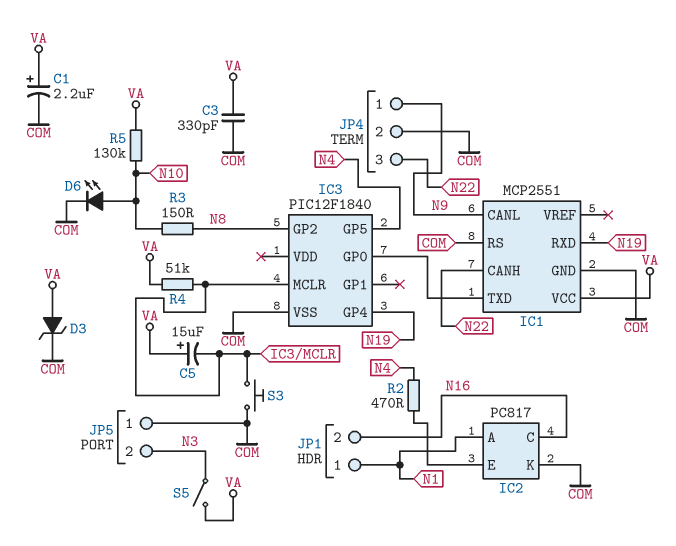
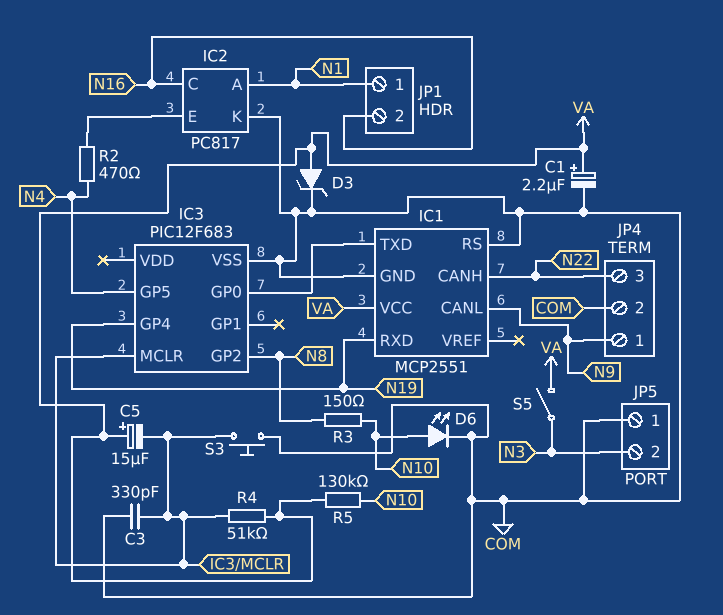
C3: 330pF (COM, VA) -> 330pF (COM, IC3/MCLR)
IC3: PIC12F1840 -> PIC12F683

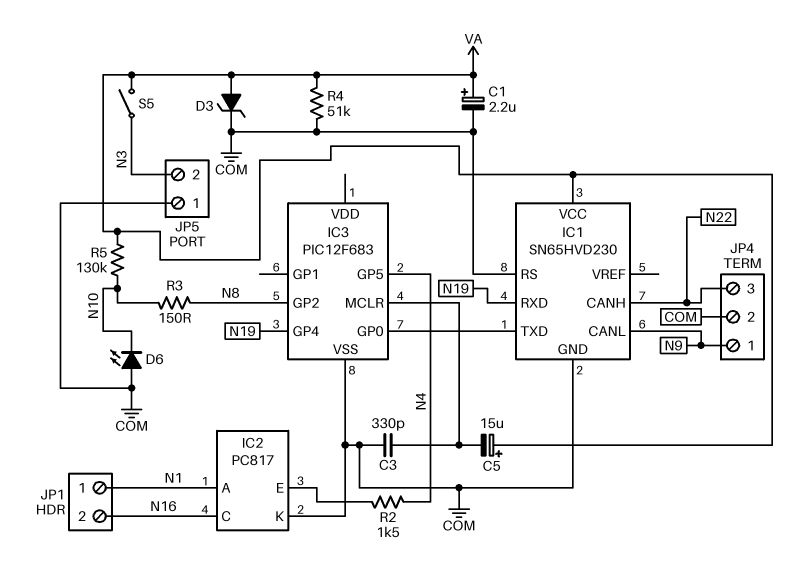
D6: LED (A N10, K COM) -> LED (A COM, K N10)
IC1: MCP2551 -> SN65HVD230
R2: 470 (IC2/E, N4) -> 1.5k (IC2/E, N4)
R4: 51k (IC3/MCLR, VA) -> 51k (COM, VA)
S3: button (COM, IC3/MCLR) -> none

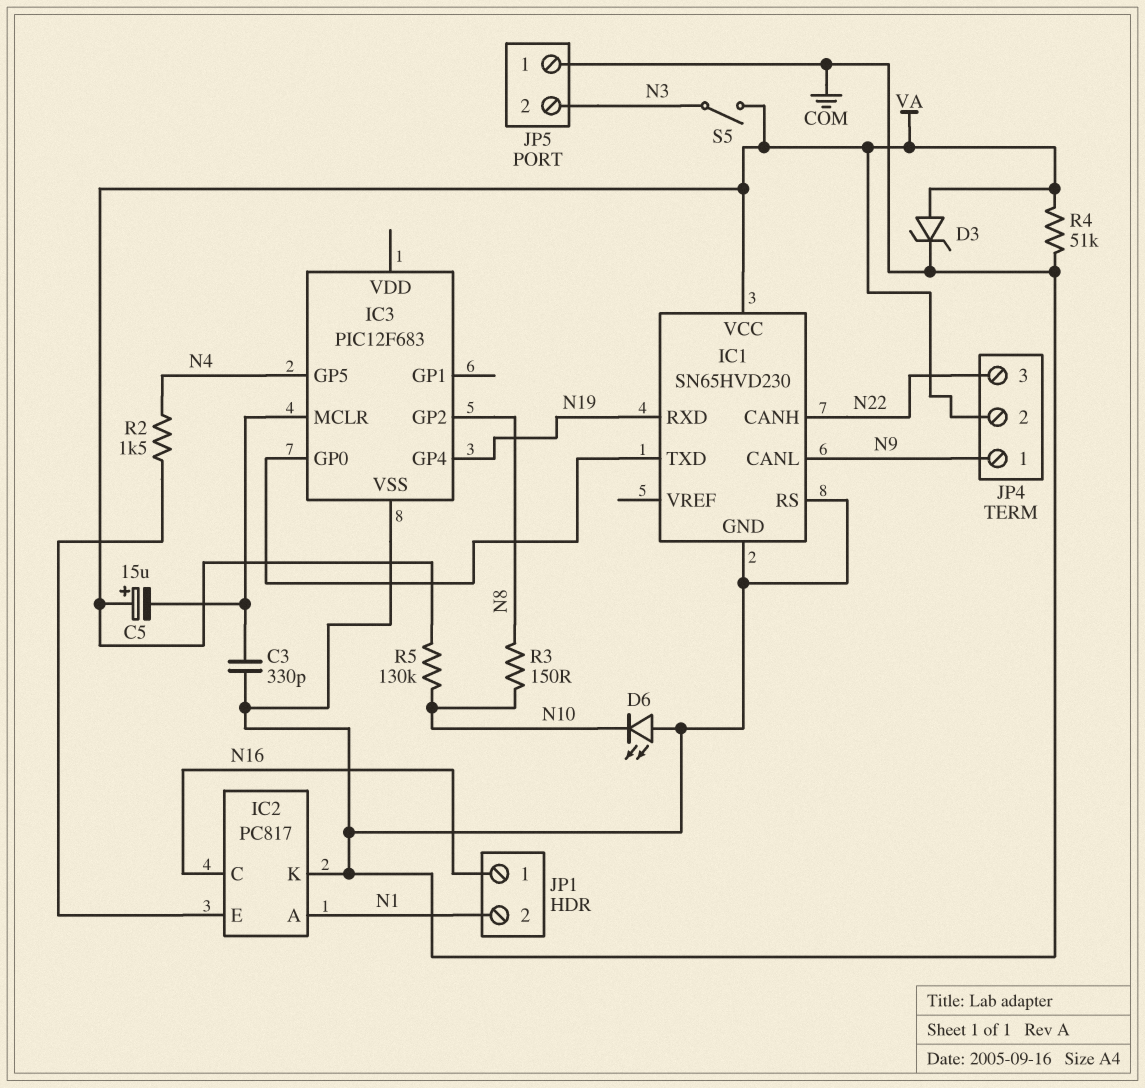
C1: 2.2uF (plus VA, minus COM) -> none
JP1 pin 1: N1 -> N16
JP1 pin 2: N16 -> N1
JP4 pin 2: COM -> VA

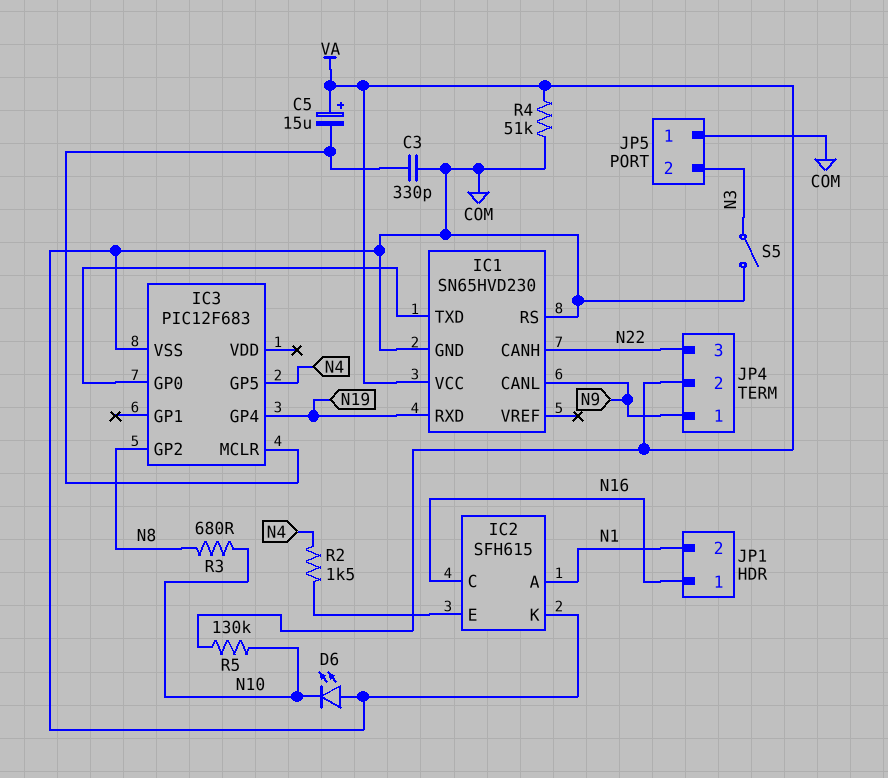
D3: zener (A VA, K COM) -> none
IC2: PC817 -> SFH615
R3: 150 (N8, N10) -> 680 (N8, N10)
S5: switch (N3, VA) -> switch (COM, N3)

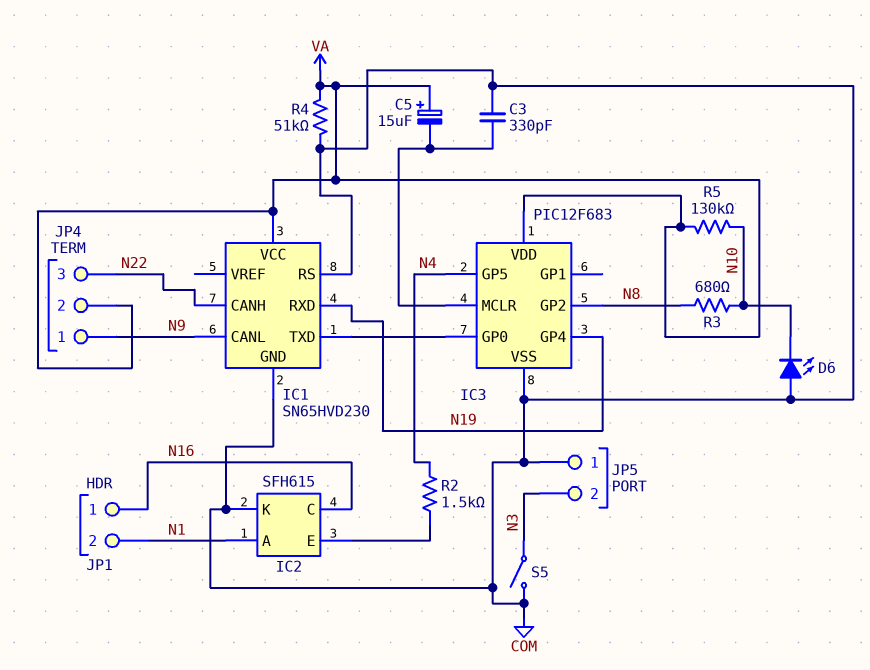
IC3 pin VDD: none -> VA

